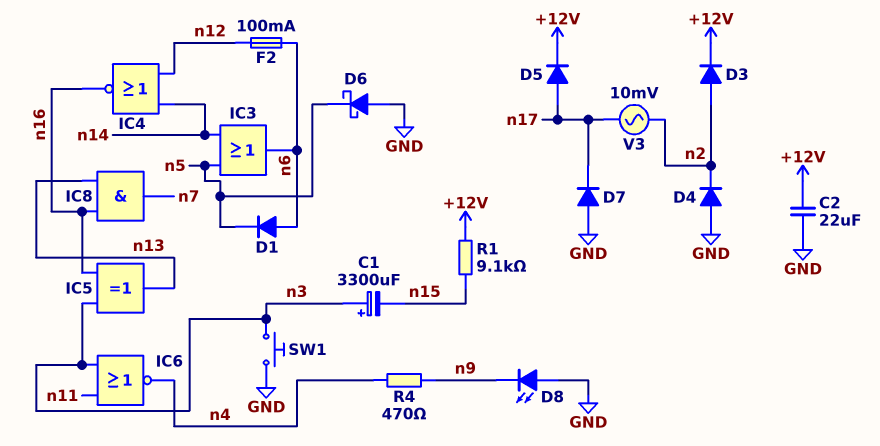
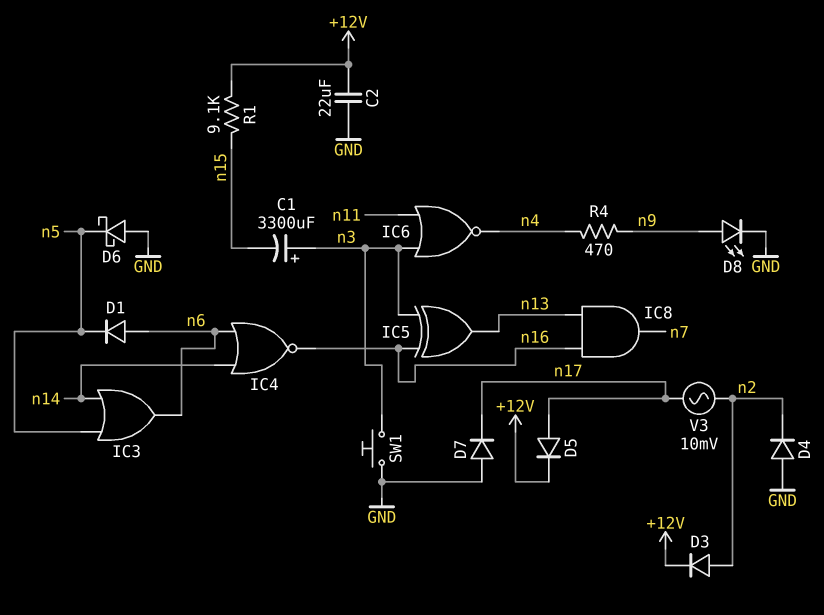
D8: LED (A GND, K n9) -> LED (A n9, K GND)
F2: 100mA (n6, n12) -> none
IC4: NOR (in n12, in n14, out n16) -> NOR (in n6, in n14, out n16)

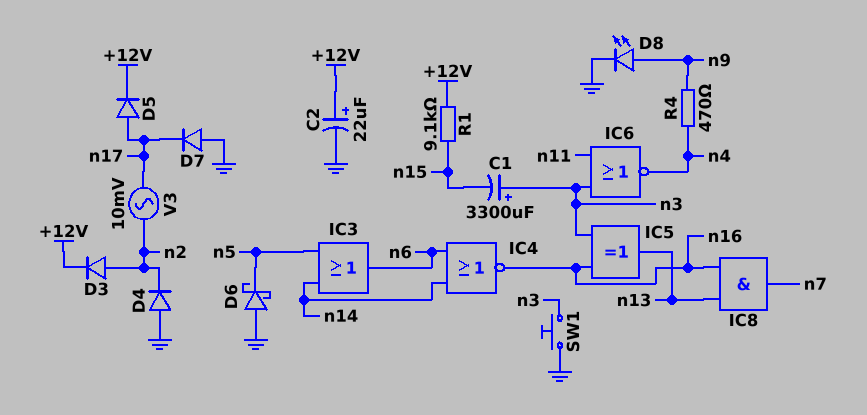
C2: 22uF (+12V, GND) -> 22uF (plus +12V, minus GND)
D1: diode (A n6, K n5) -> none

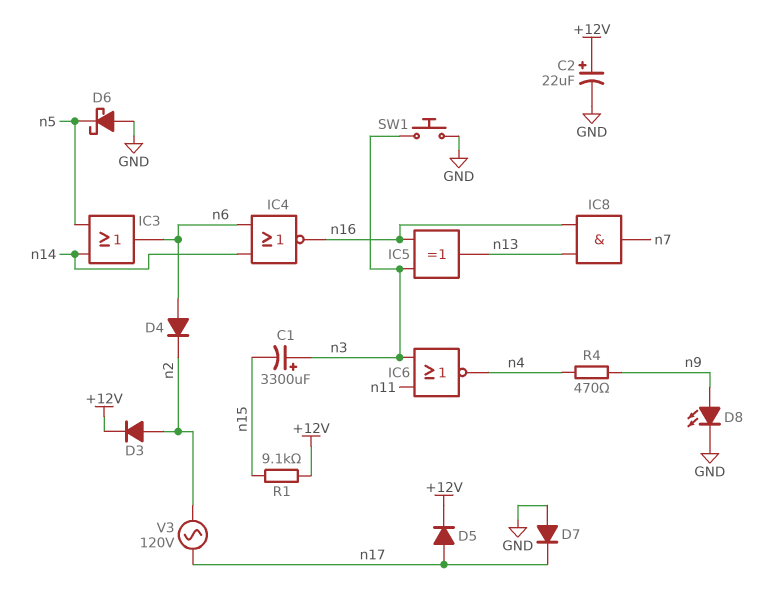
D4: diode (A GND, K n2) -> diode (A n6, K n2)
V3: AC 10mV (n2, n17) -> AC 120V (n2, n17)

